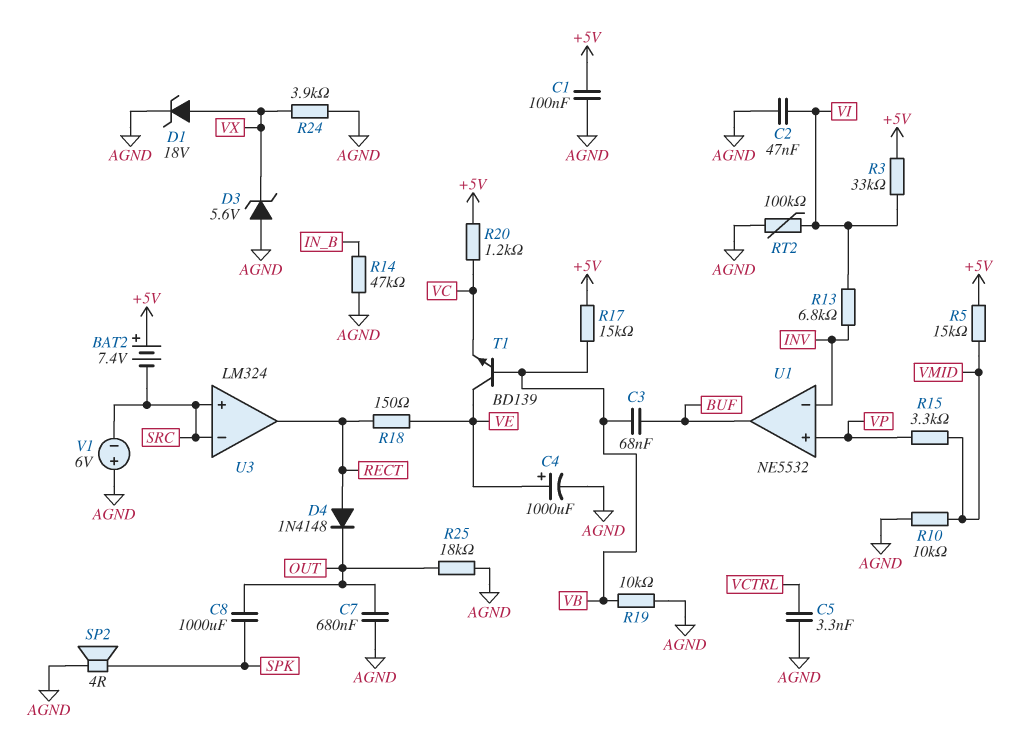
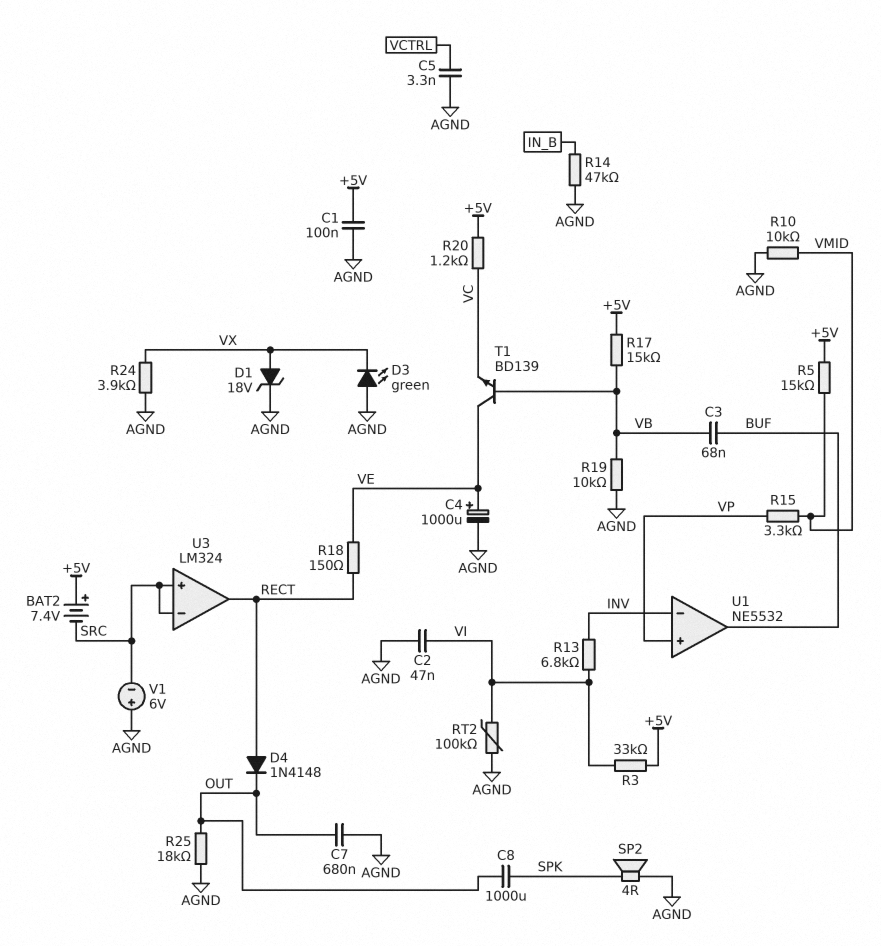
D3: zener 5.6V (A AGND, K VX) -> LED green (A AGND, K VX)

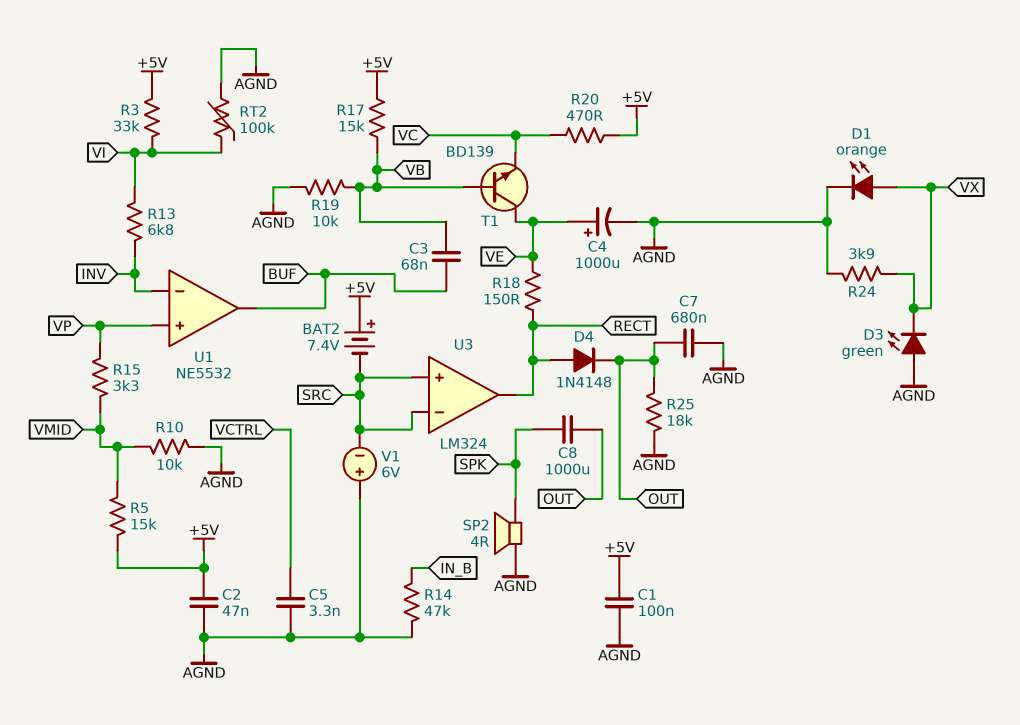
C2: 47nF (AGND, VI) -> 47nF (+5V, AGND)
D1: zener 18V (A VX, K AGND) -> LED orange (A VX, K AGND)
R20: 1.2k (+5V, VC) -> 470 (+5V, VC)

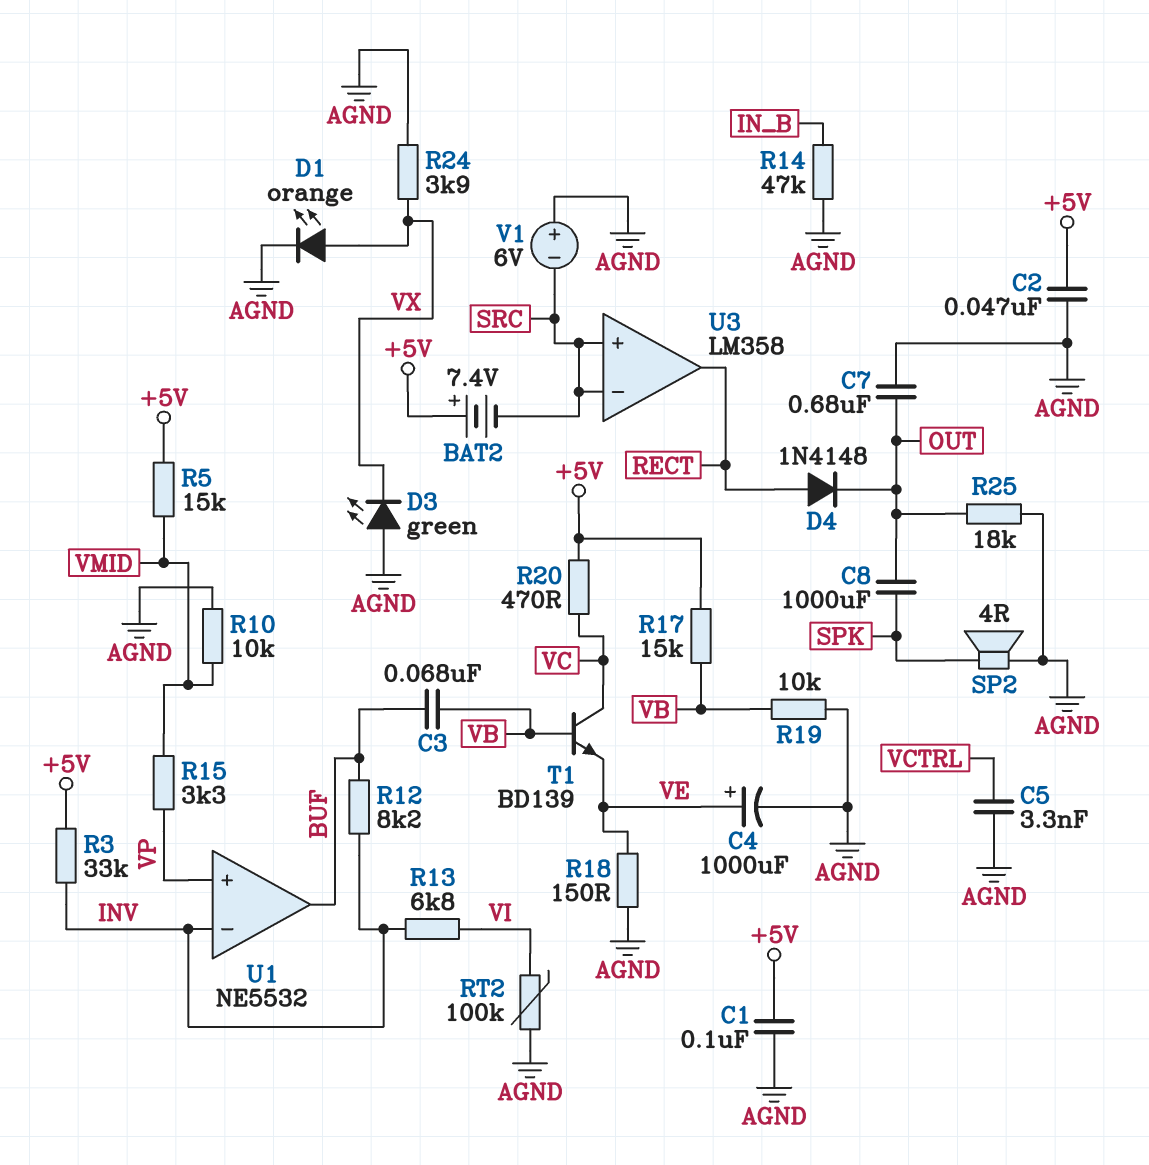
R3: 33k (+5V, VI) -> 33k (+5V, INV)
R12: none -> 8.2k (BUF, INV)
R18: 150 (RECT, VE) -> 150 (AGND, VE)
T1: NPN BD139 (B VB, C VE, E VC) -> NPN BD139 (B VB, C VC, E VE)
U3: LM324 -> LM358

